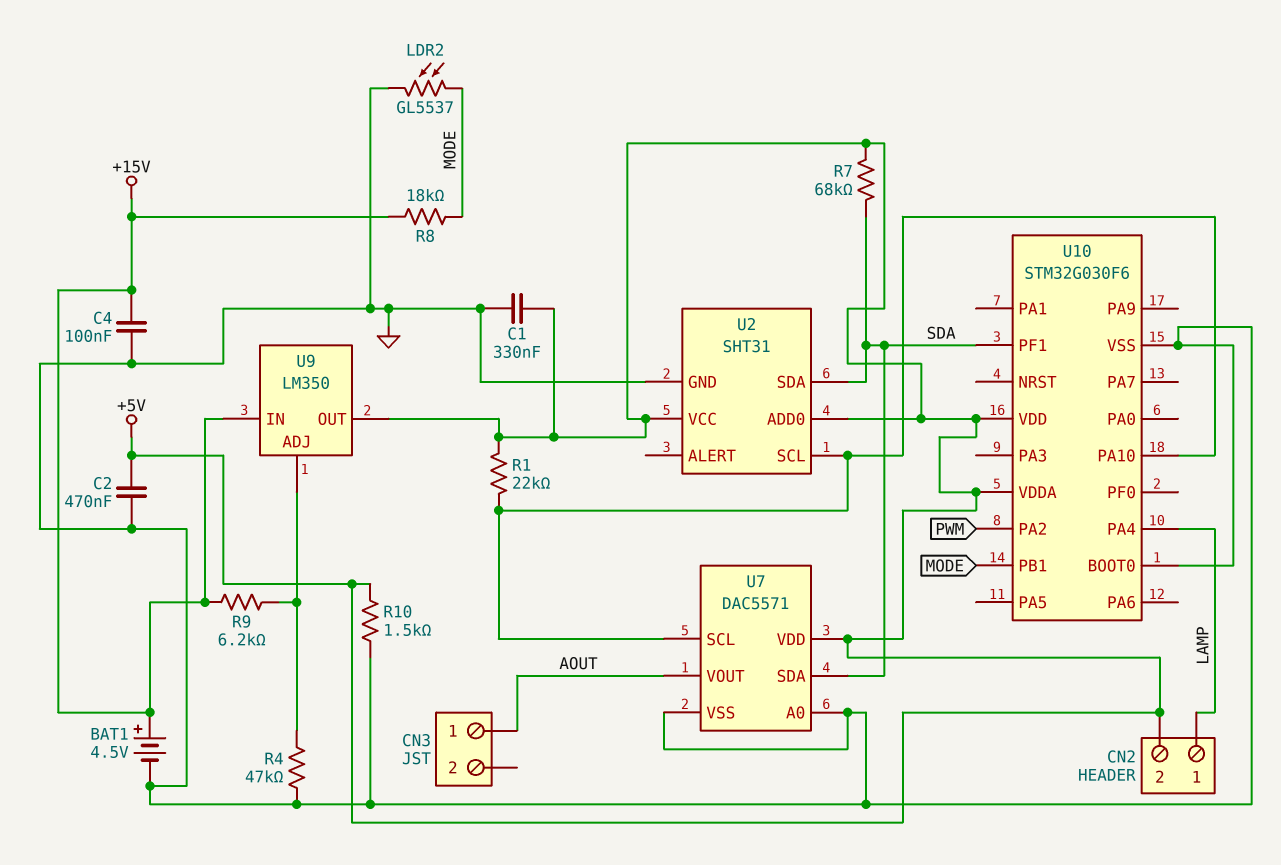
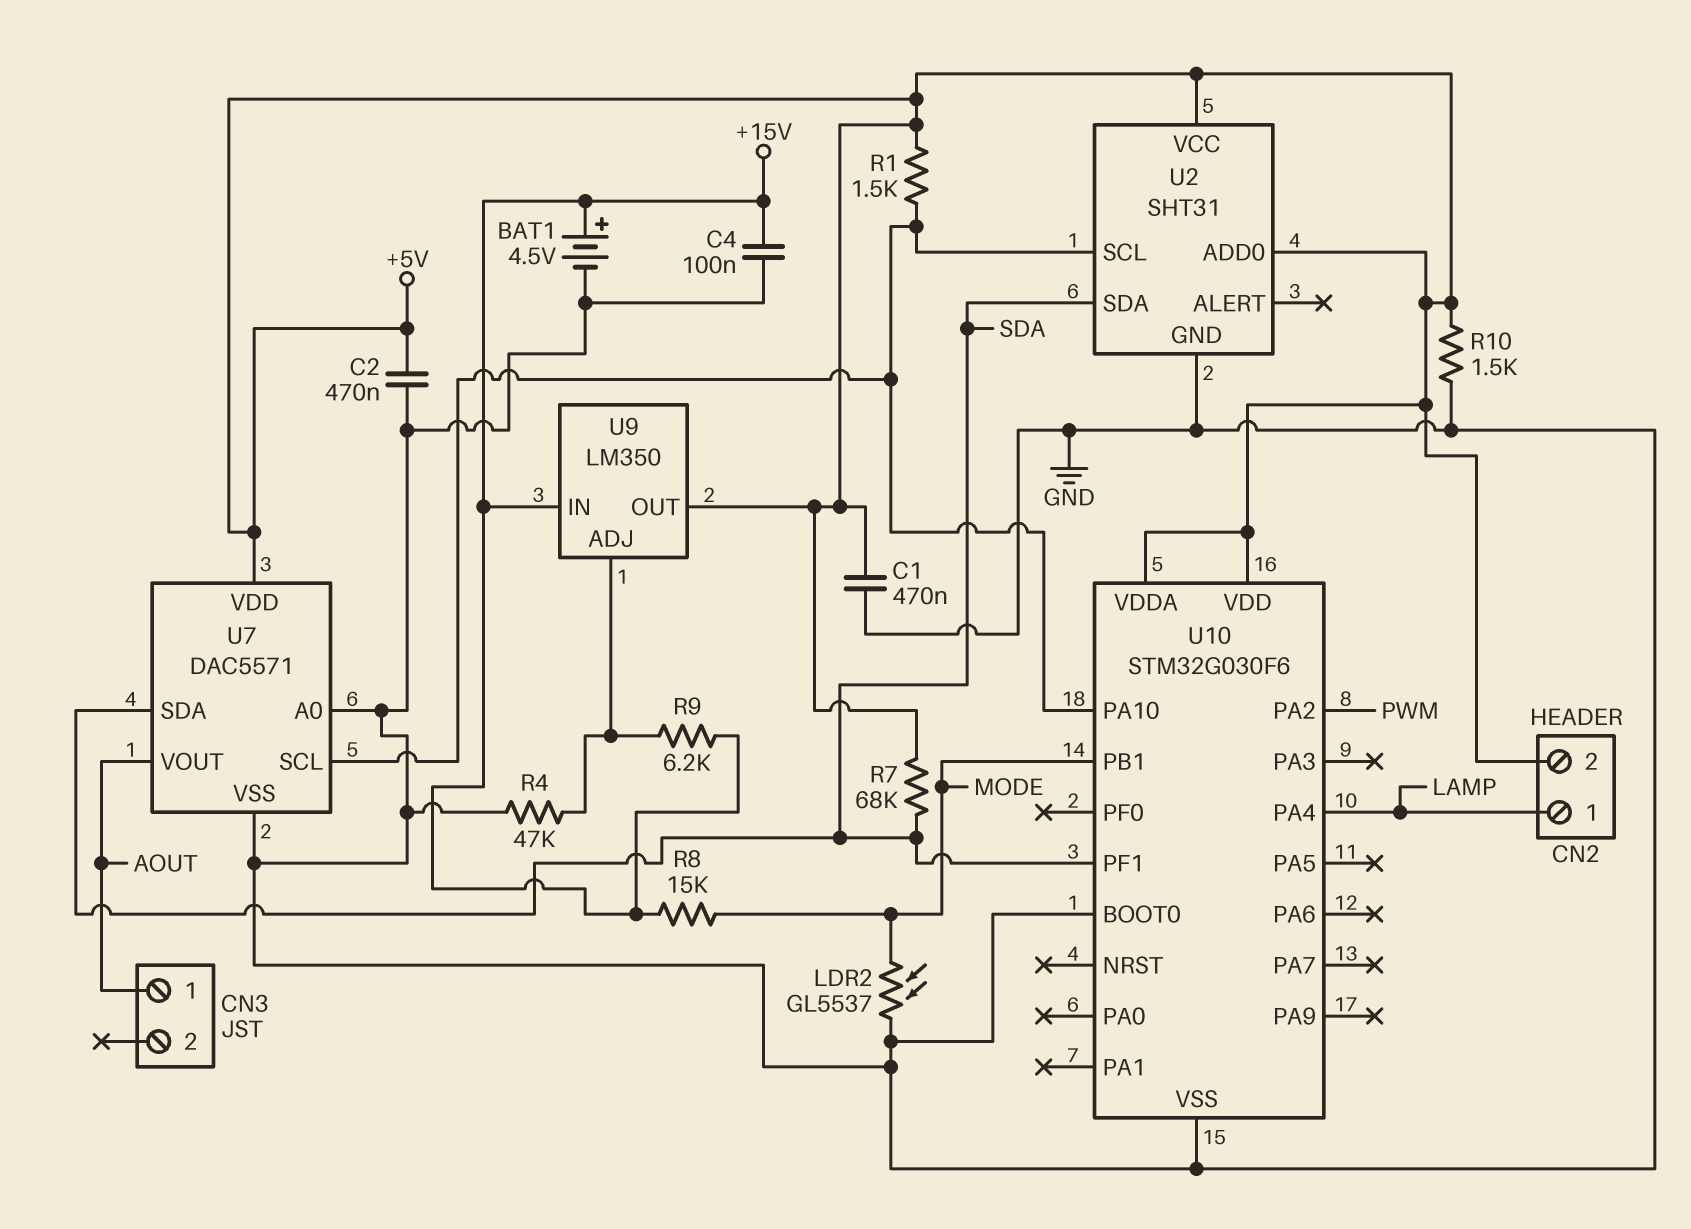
C1: 330nF (+5V, GND) -> 470nF (+5V, GND)
R1: 22k (+5V, U2/SCL) -> 1.5k (+5V, U2/SCL)
R8: 18k (+15V, MODE) -> 15k (+15V, MODE)

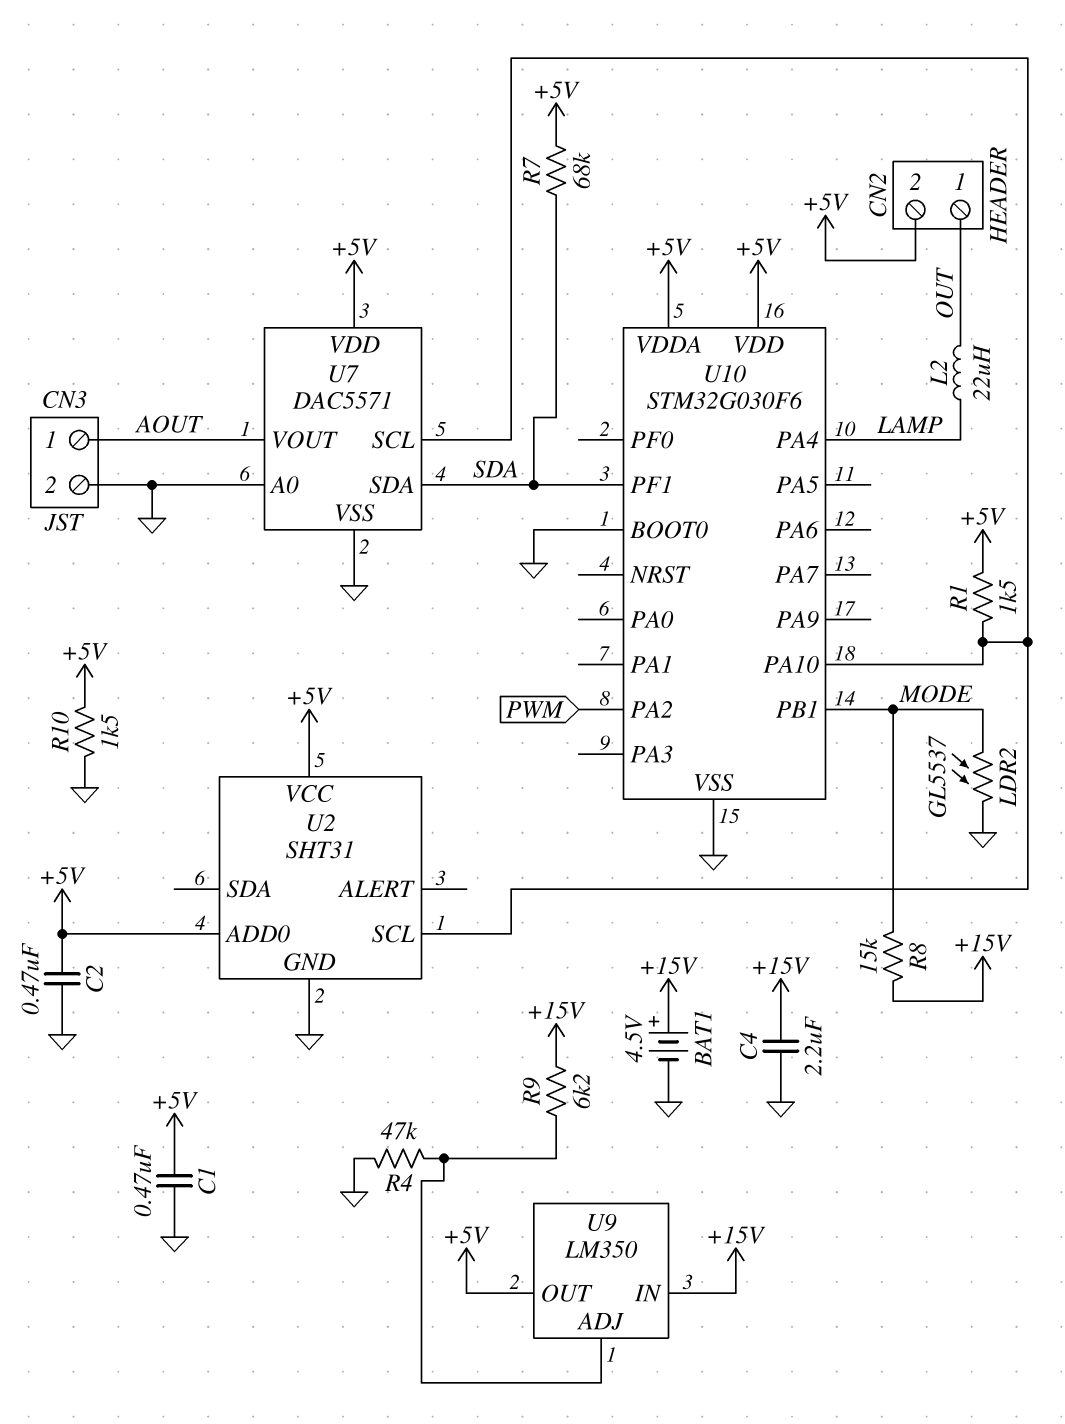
C4: 100nF (+15V, GND) -> 2.2uF (+15V, GND)
CN2 pin 1: LAMP -> OUT
CN3 pin 2: none -> GND
L2: none -> 22uH (LAMP, OUT)
U2 pin SDA: SDA -> none

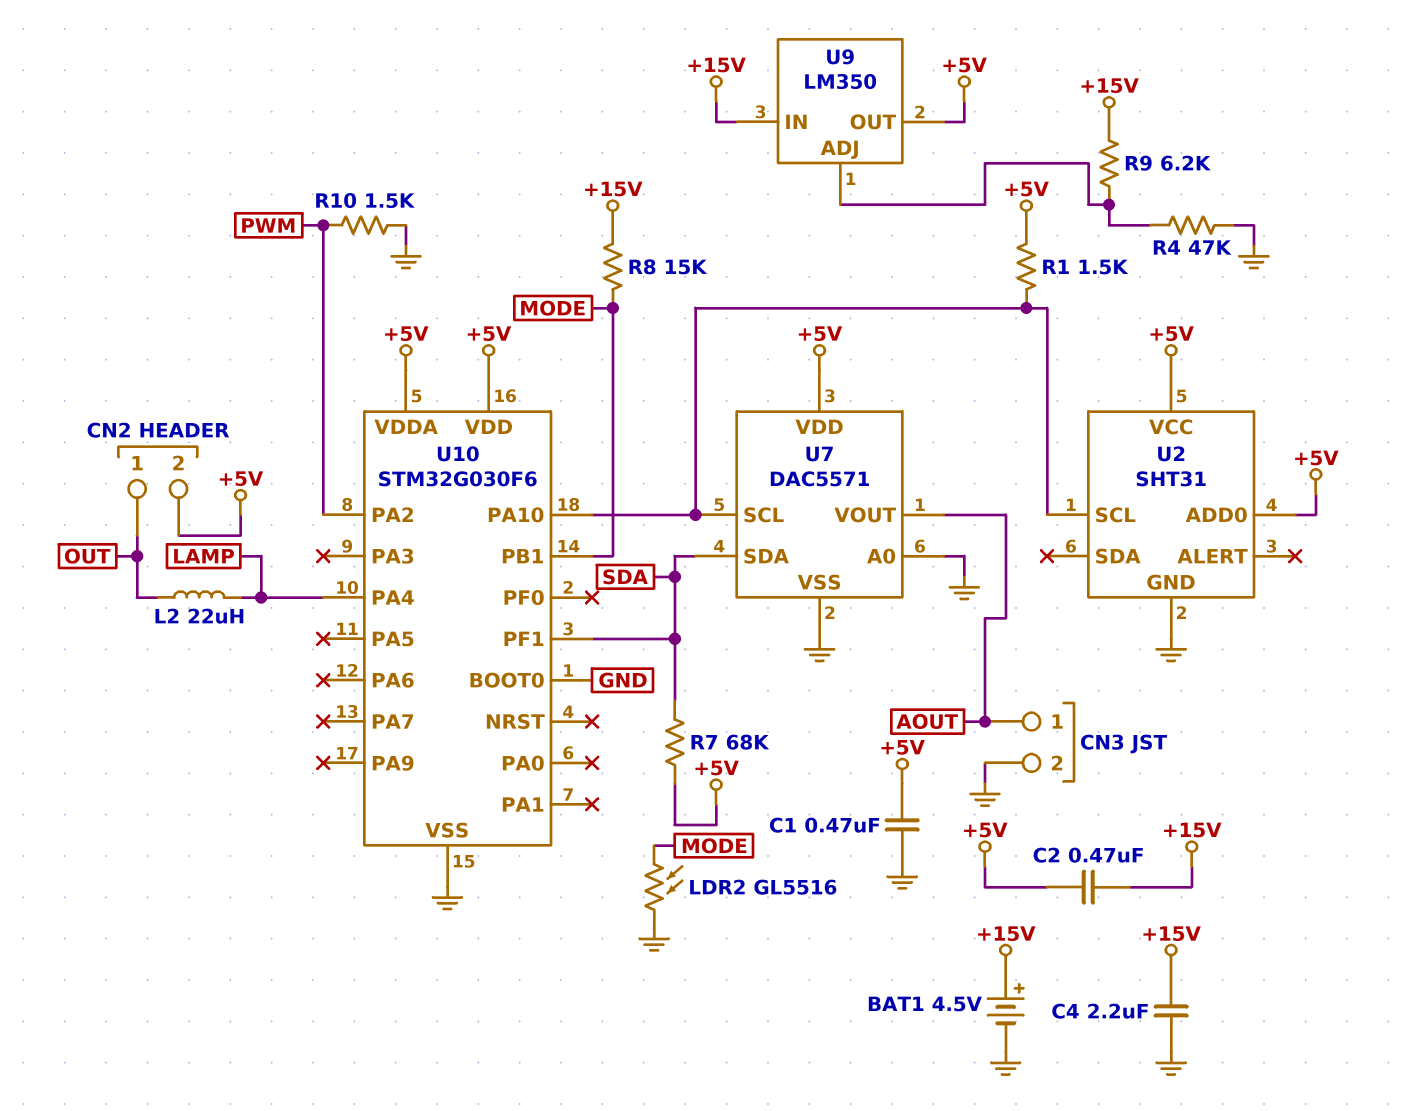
C2: 470nF (+5V, GND) -> 470nF (+5V, +15V)
LDR2: GL5537 (GND, MODE) -> GL5516 (GND, MODE)
R10: 1.5k (+5V, GND) -> 1.5k (GND, PWM)

